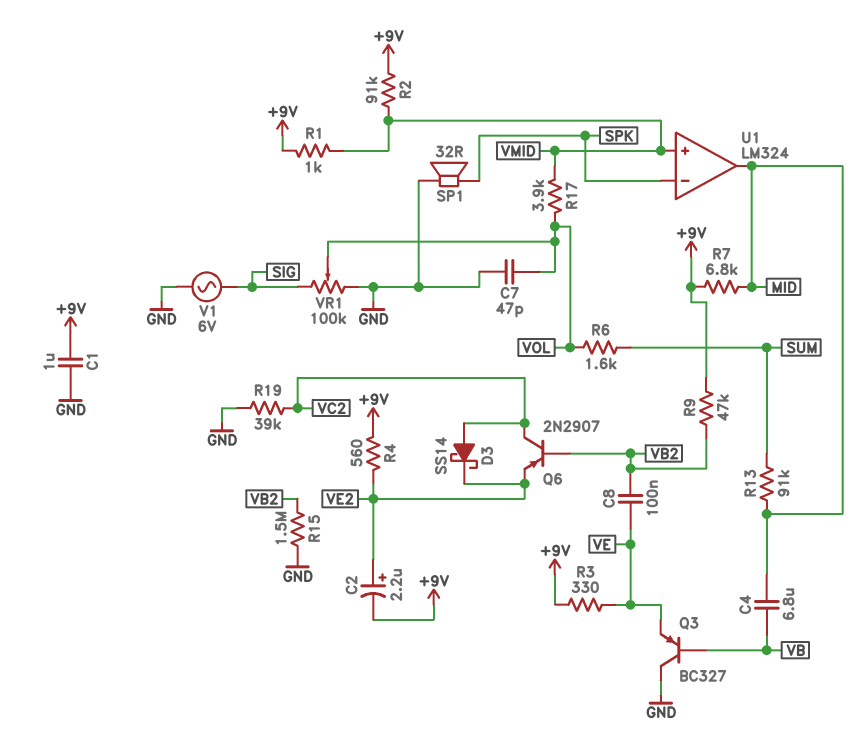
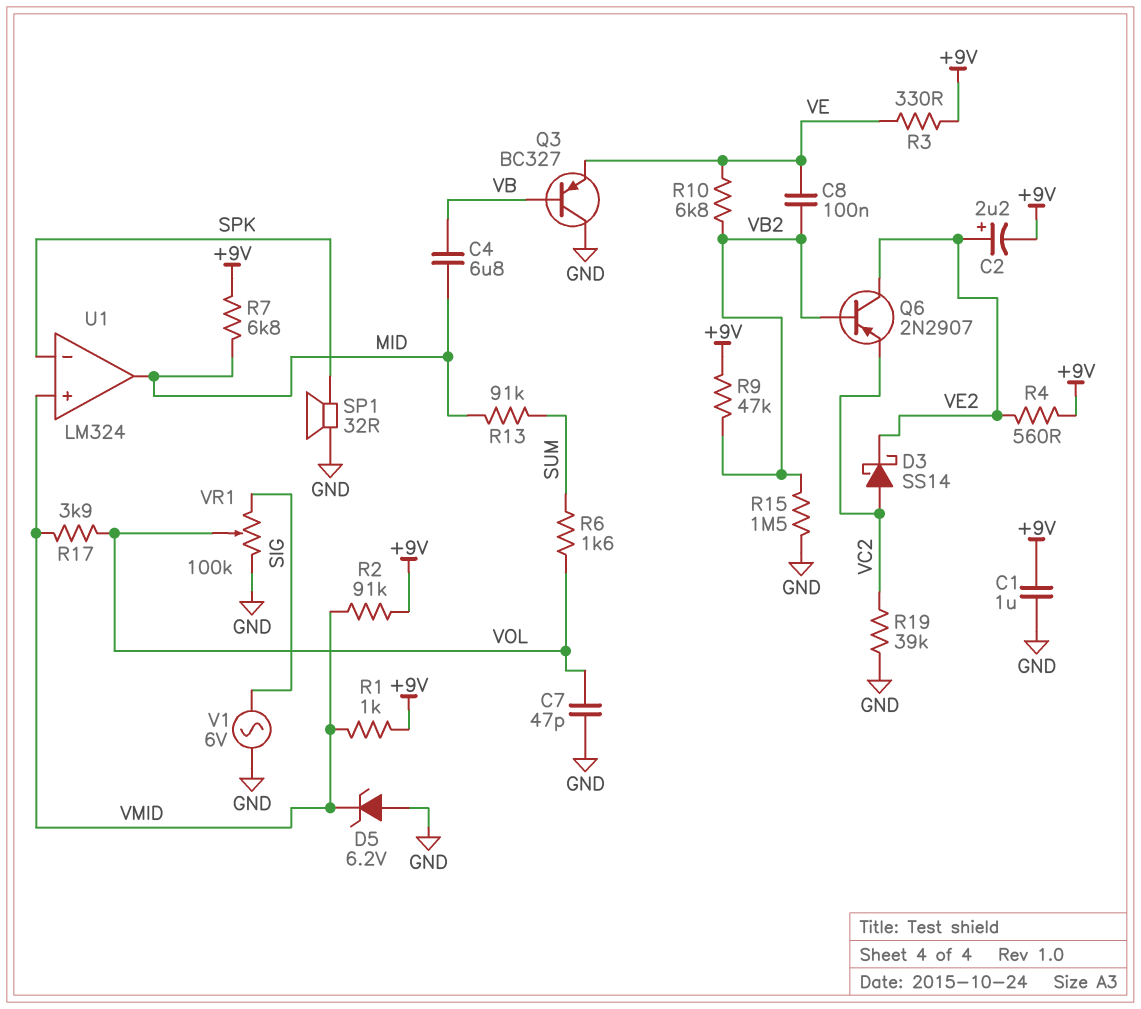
D5: none -> zener 6.2V (A GND, K VMID)
Q6: PNP 2N2907 (B VB2, C VC2, E VE2) -> PNP 2N2907 (B VB2, C VE2, E VC2)
R10: none -> 6.8k (VB2, VE)

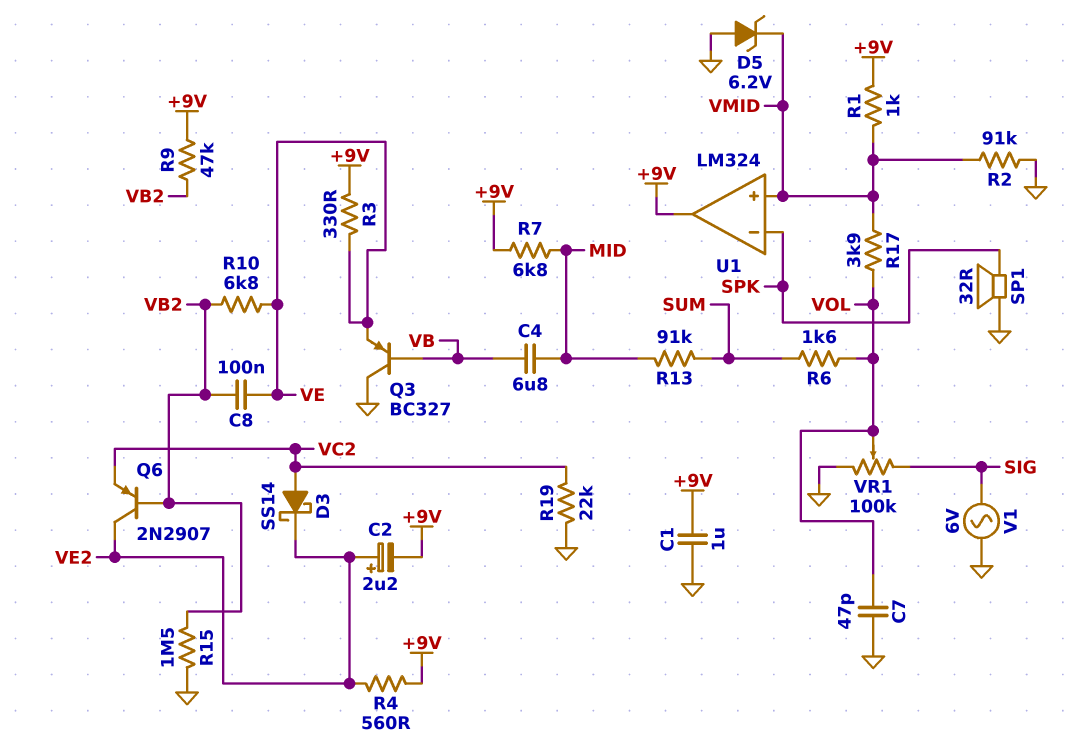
R2: 91k (+9V, VMID) -> 91k (GND, VMID)
R19: 39k (GND, VC2) -> 22k (GND, VC2)
U1 pin out: MID -> +9V

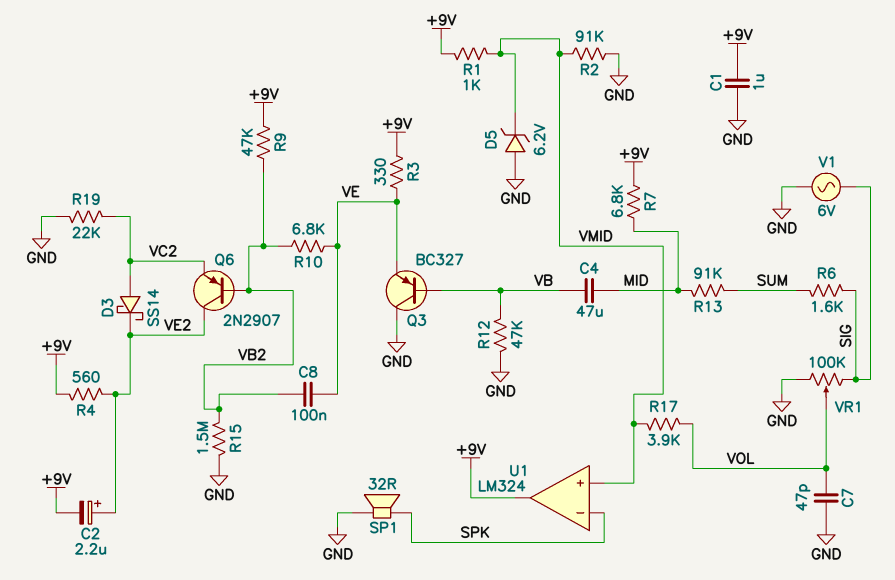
C4: 6.8uF (MID, VB) -> 47uF (MID, VB)
R6: 1.6k (SUM, VOL) -> 1.6k (SIG, SUM)
R12: none -> 47k (GND, VB)

